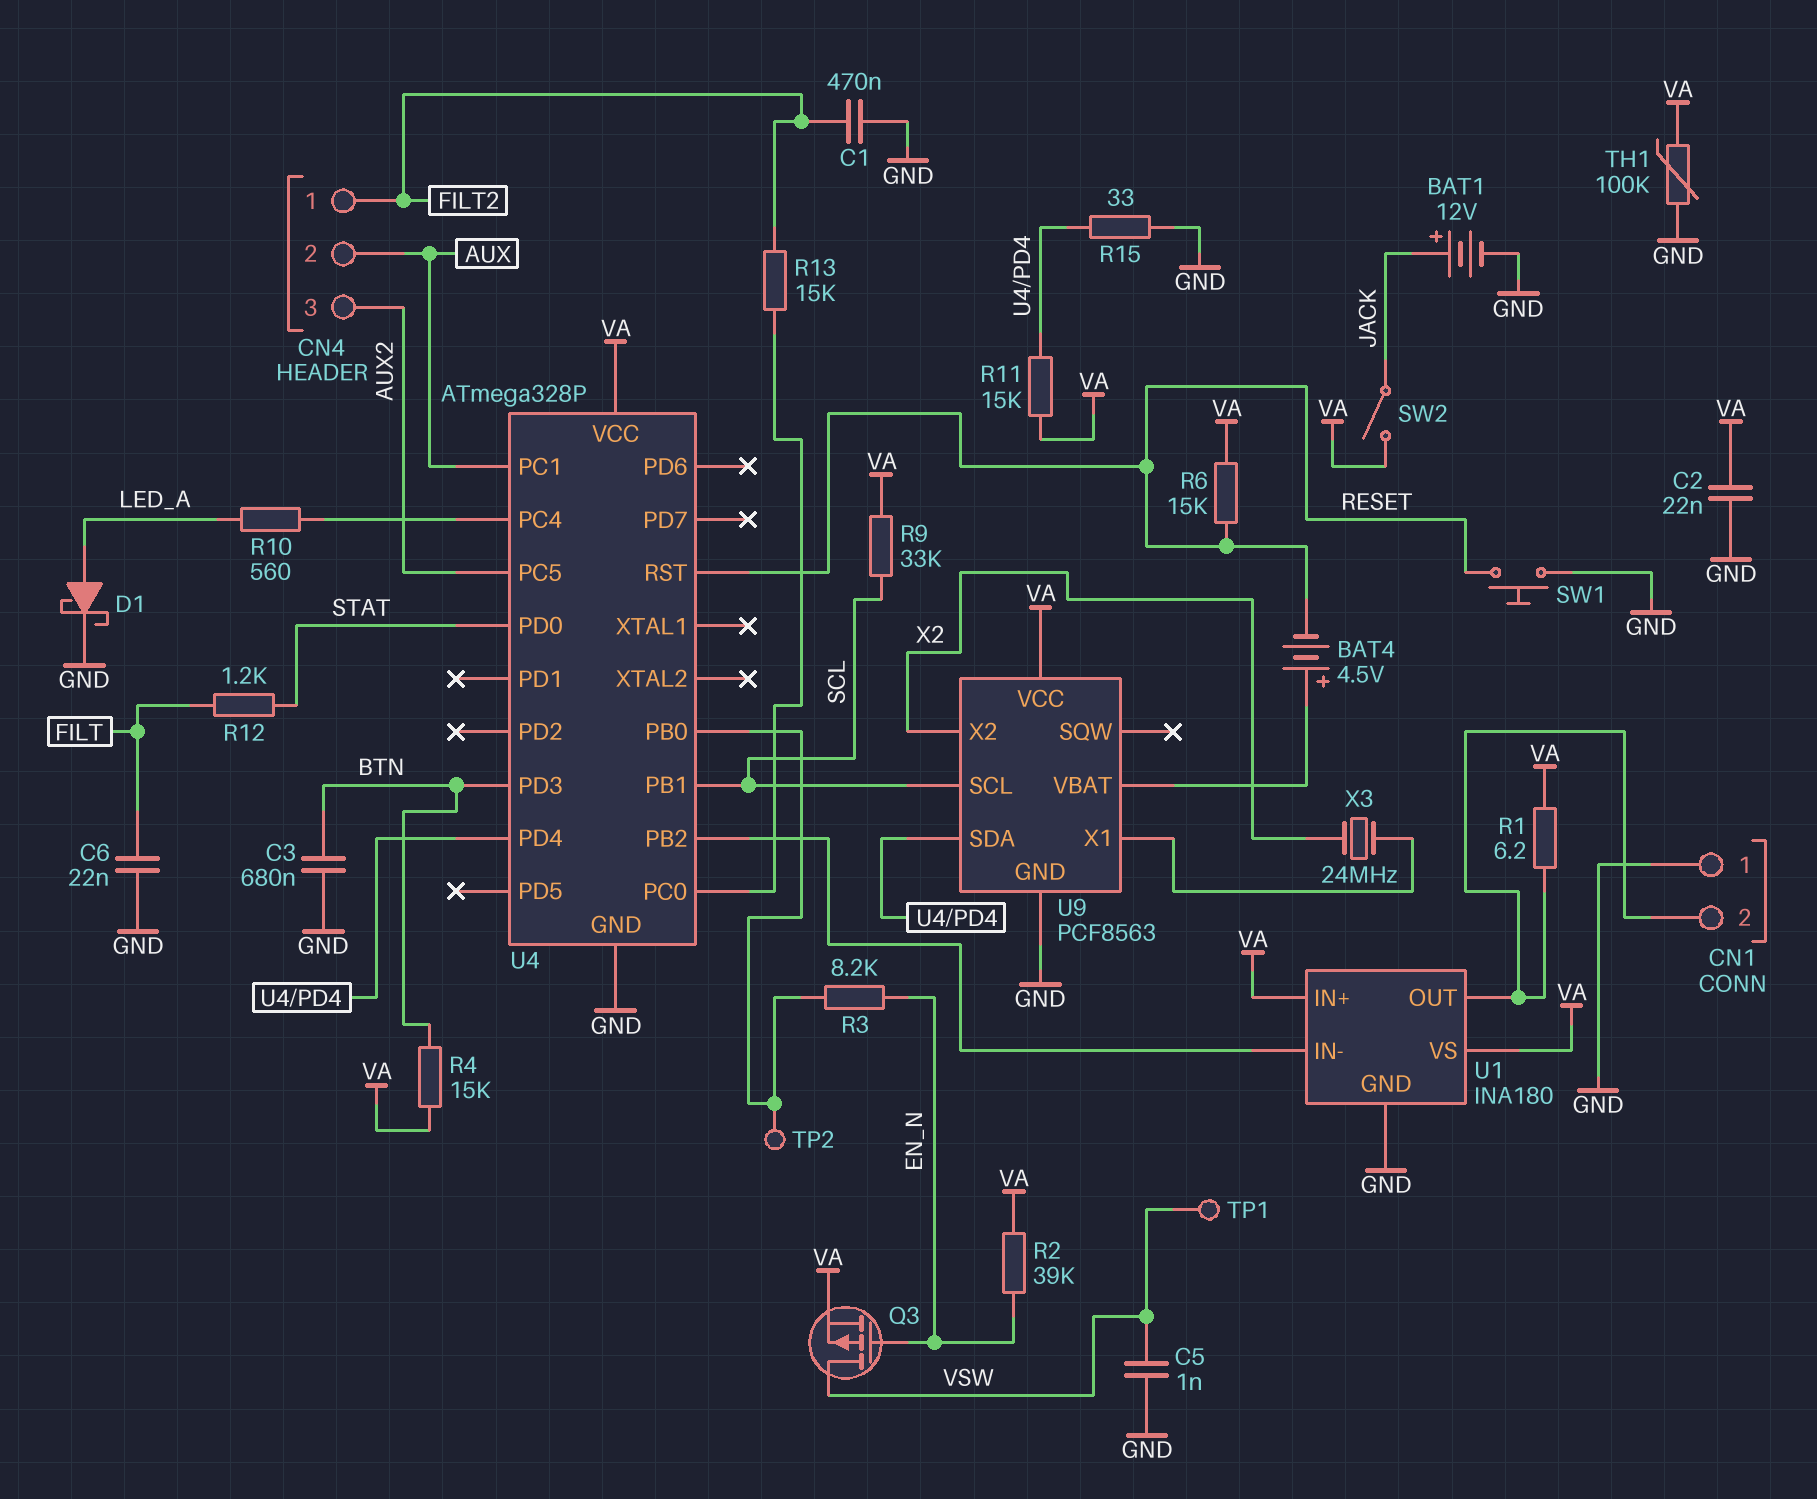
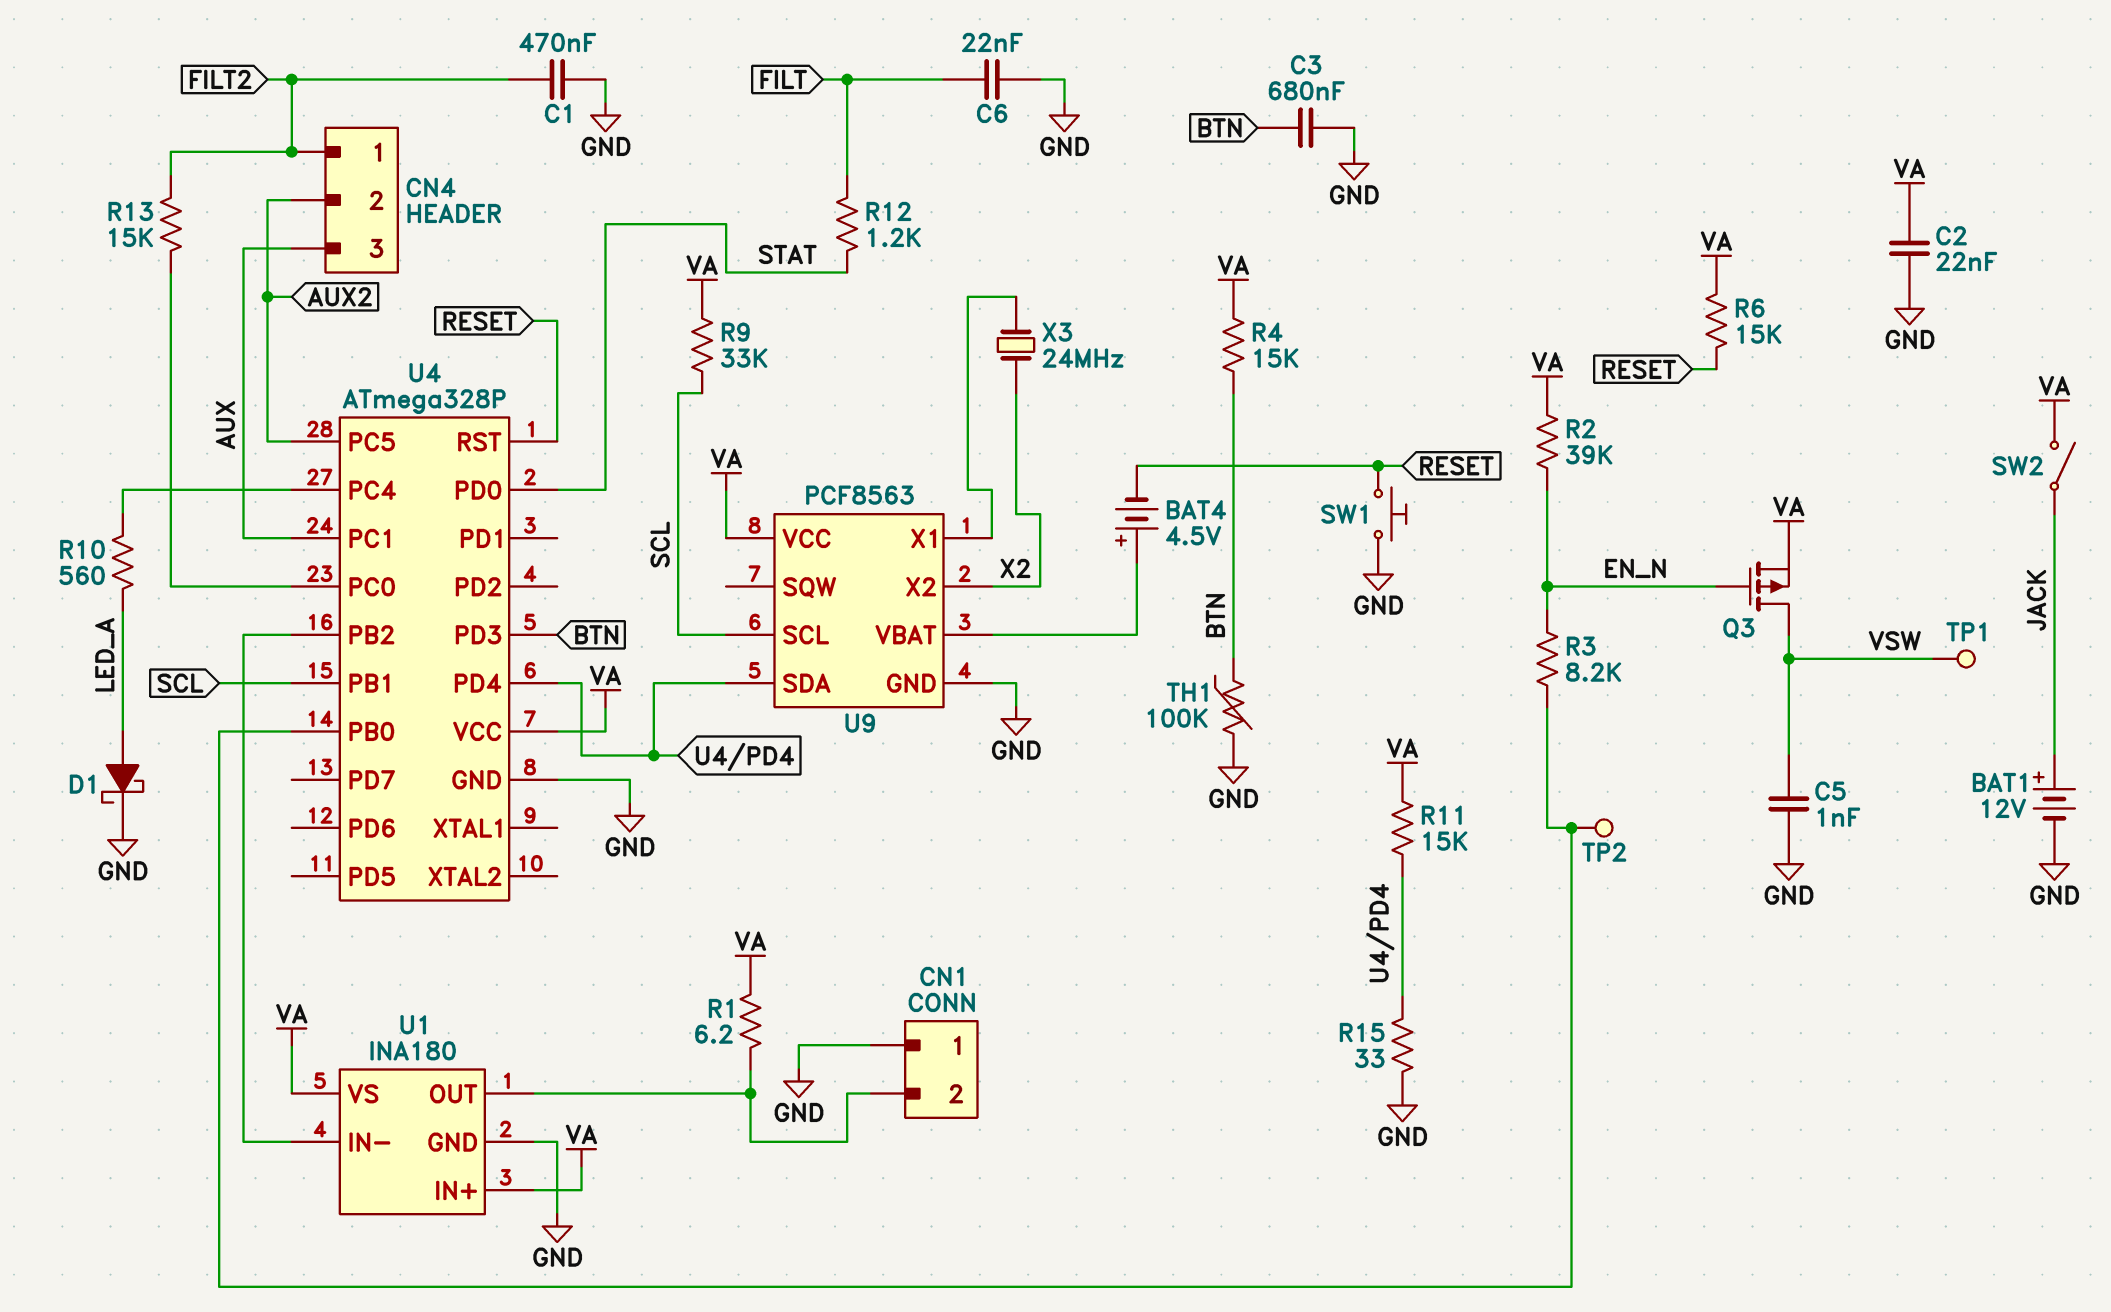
CN4 pin 2: AUX -> AUX2
CN4 pin 3: AUX2 -> AUX
TH1: 100k (GND, VA) -> 100k (BTN, GND)

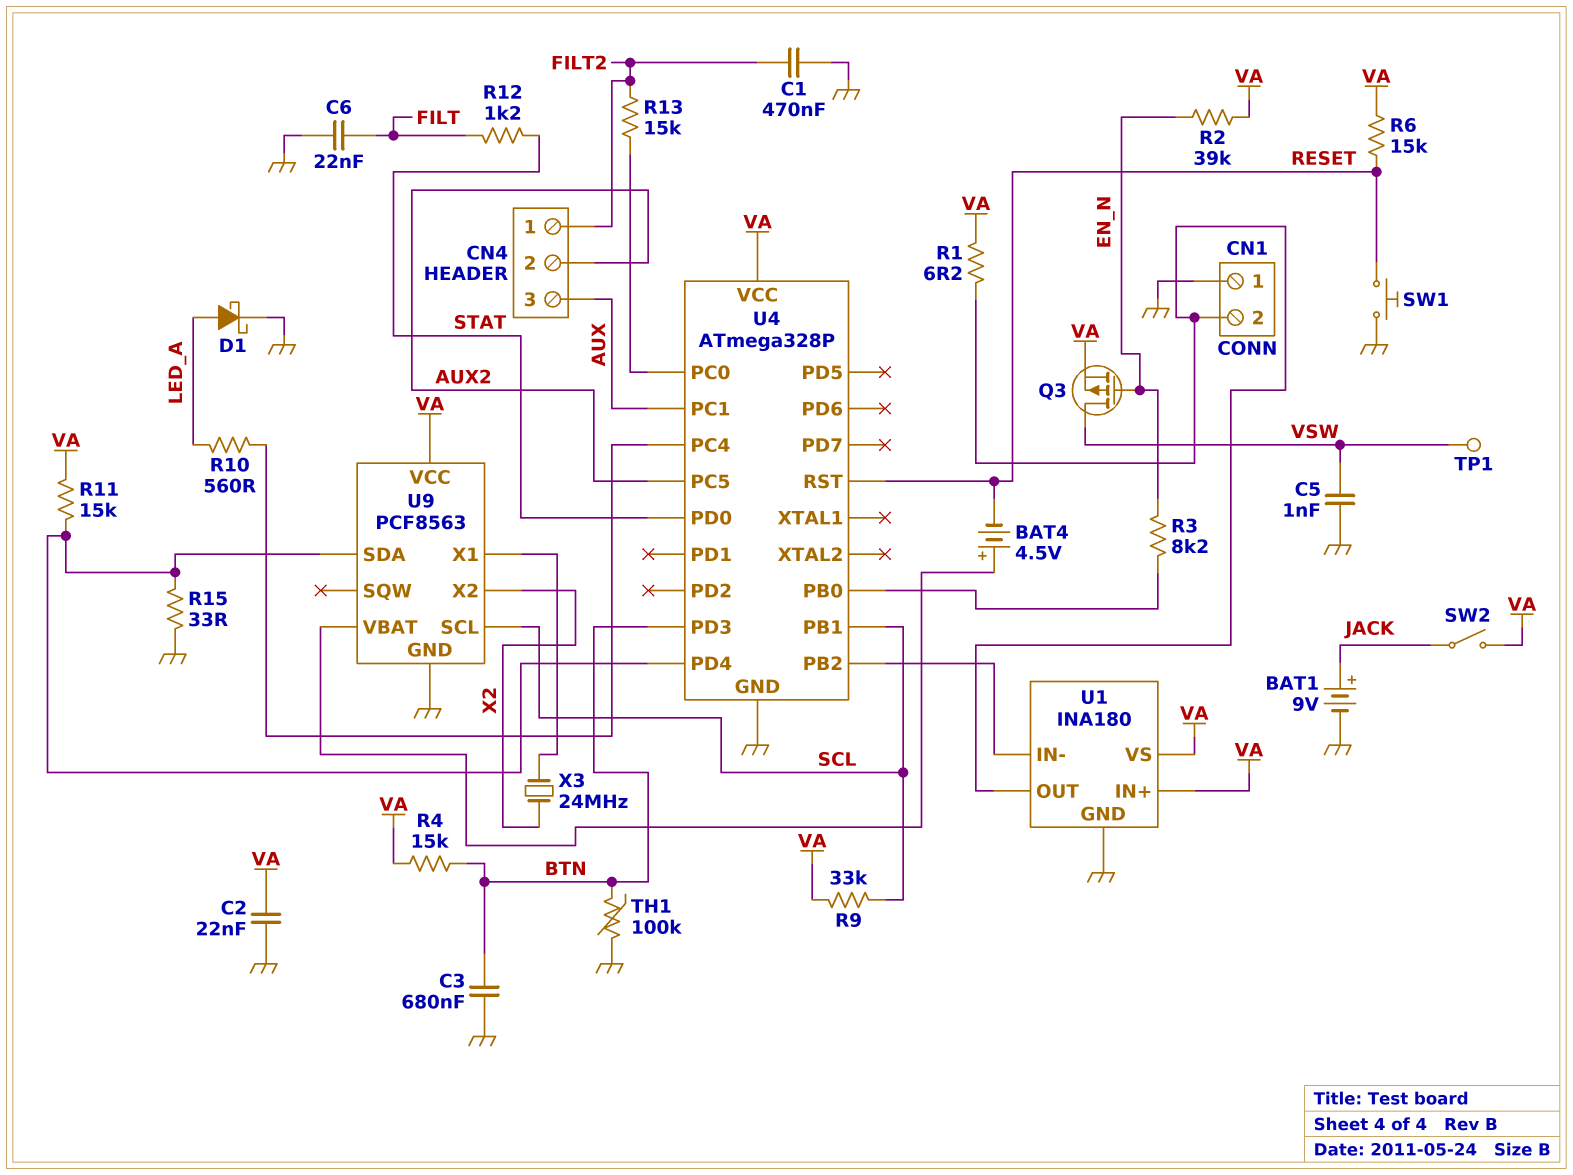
BAT1: 12V (plus JACK, minus GND) -> 9V (plus JACK, minus GND)
TP2: test point (U4/PB0) -> none

